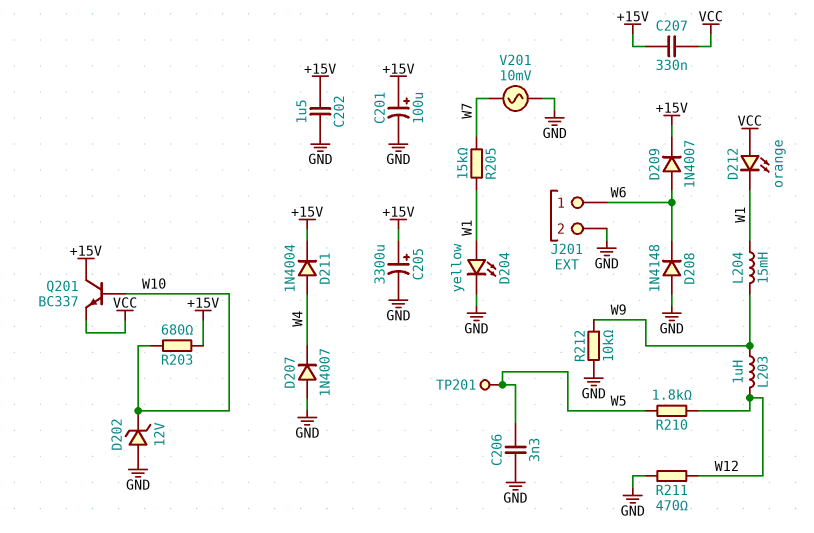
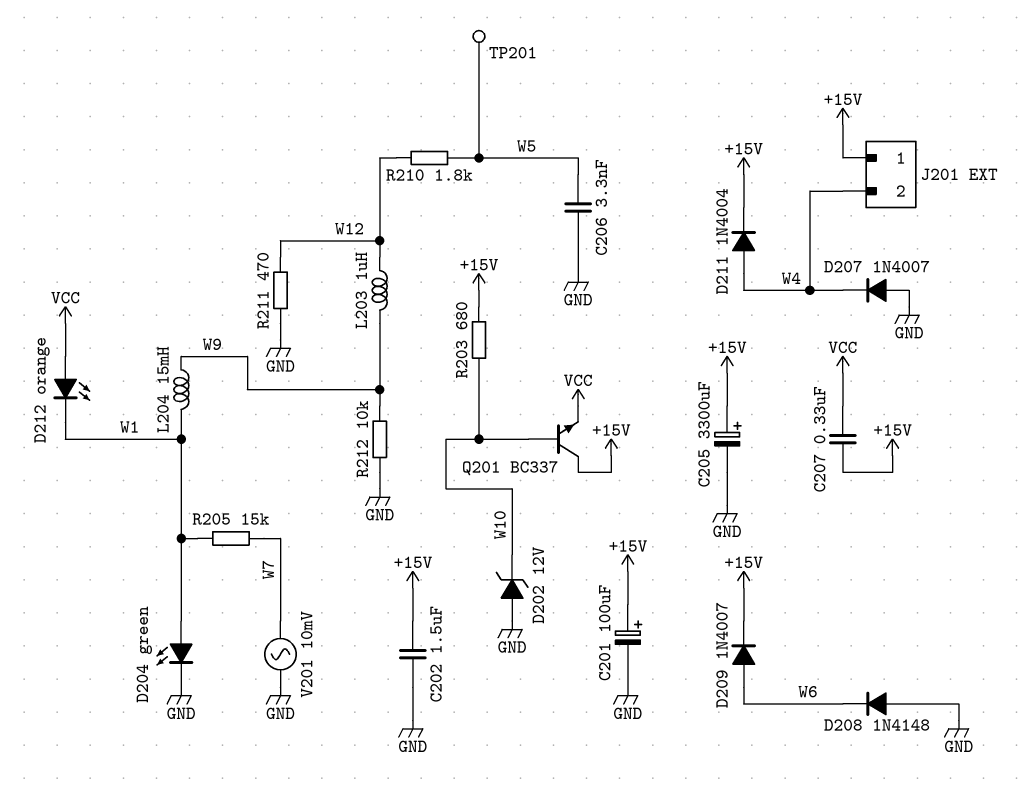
D204: LED yellow (A W1, K GND) -> LED green (A W1, K GND)
J201 pin 1: W6 -> +15V
J201 pin 2: GND -> W4

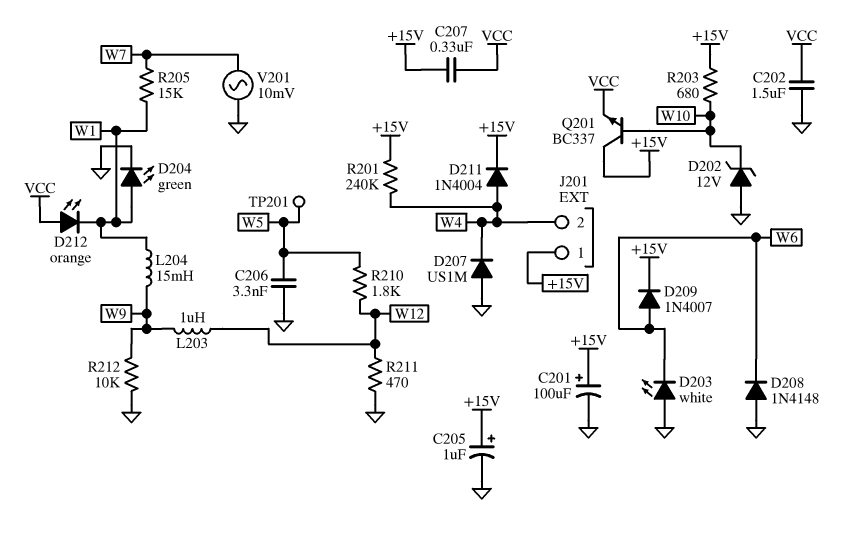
C202: 1.5uF (+15V, GND) -> 1.5uF (GND, VCC)
C205: 3300uF (plus +15V, minus GND) -> 1uF (plus +15V, minus GND)
D203: none -> LED white (A GND, K W6)
D207: diode 1N4007 (A GND, K W4) -> diode US1M (A GND, K W4)
R201: none -> 240k (+15V, W4)

